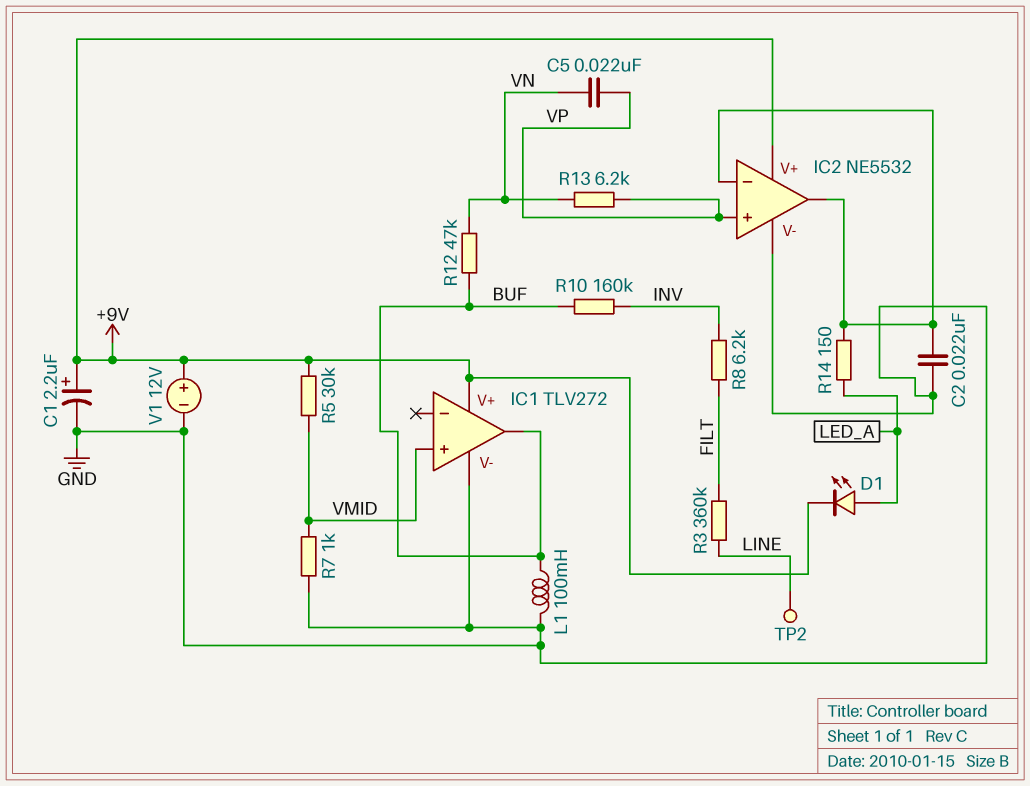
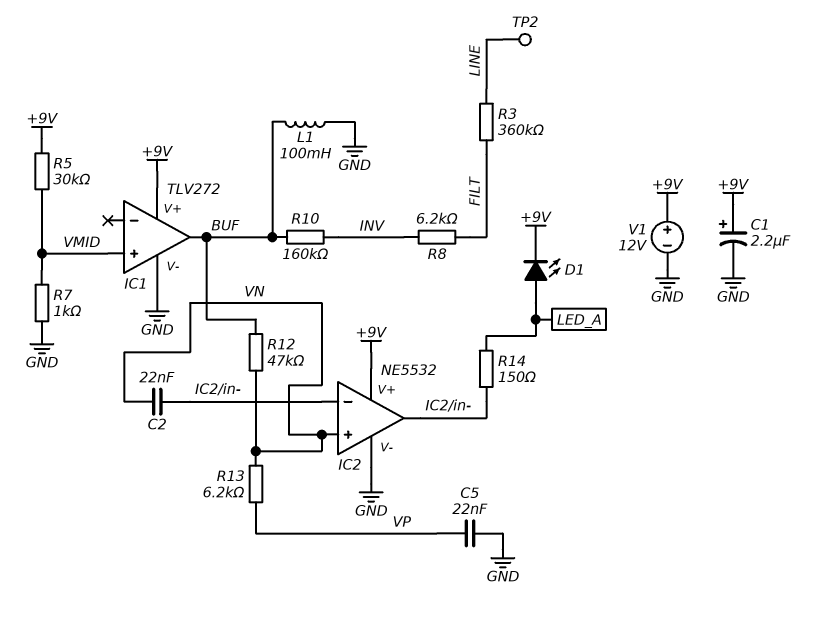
C2: 22nF (GND, IC2/in-) -> 22nF (IC2/in-, VN)
C5: 22nF (VN, VP) -> 22nF (GND, VP)
IC2 pin in+: VP -> VN

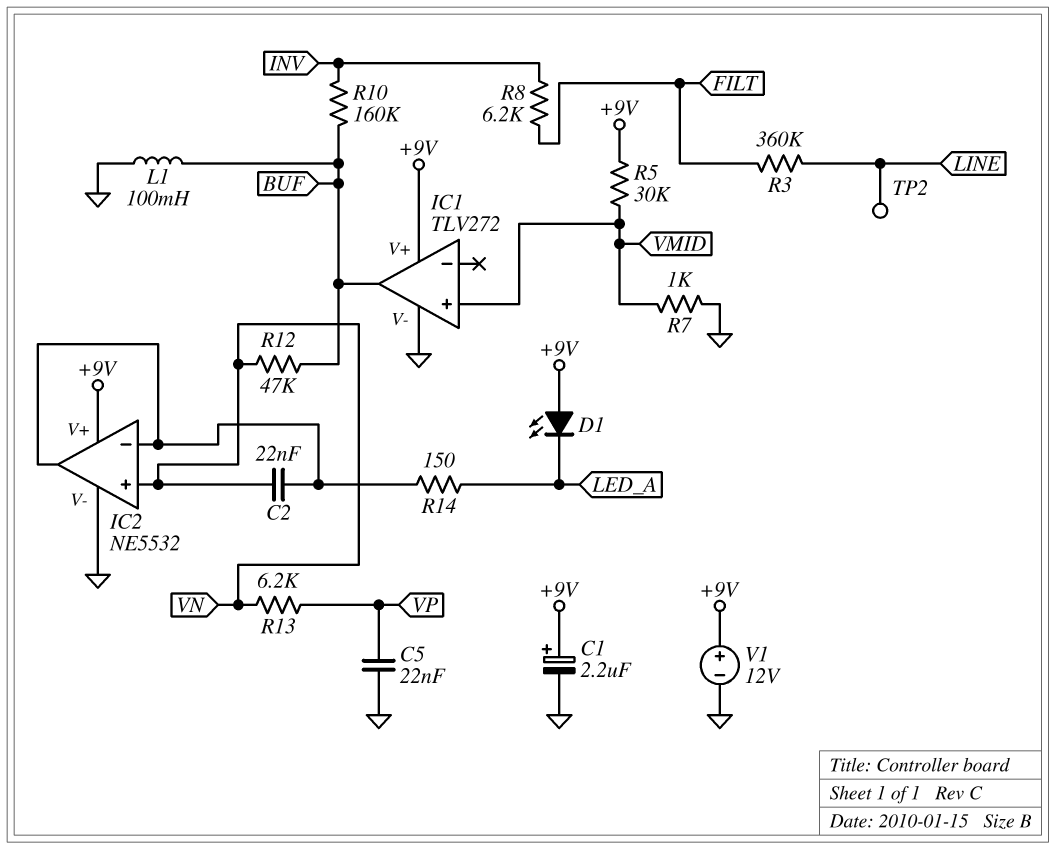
D1: LED (A LED_A, K +9V) -> LED (A +9V, K LED_A)

